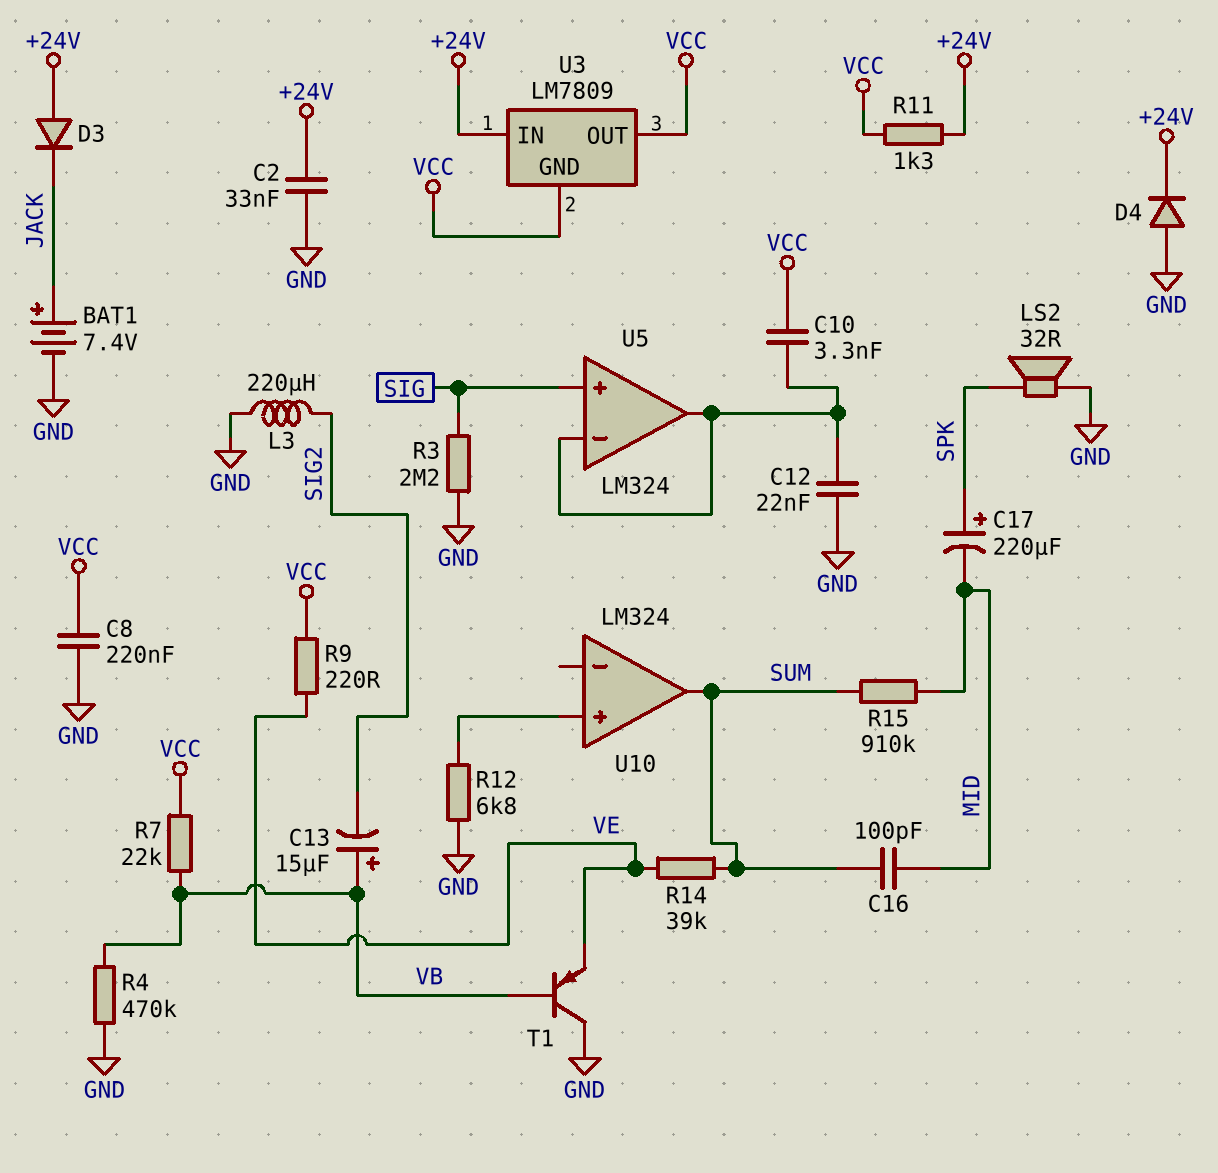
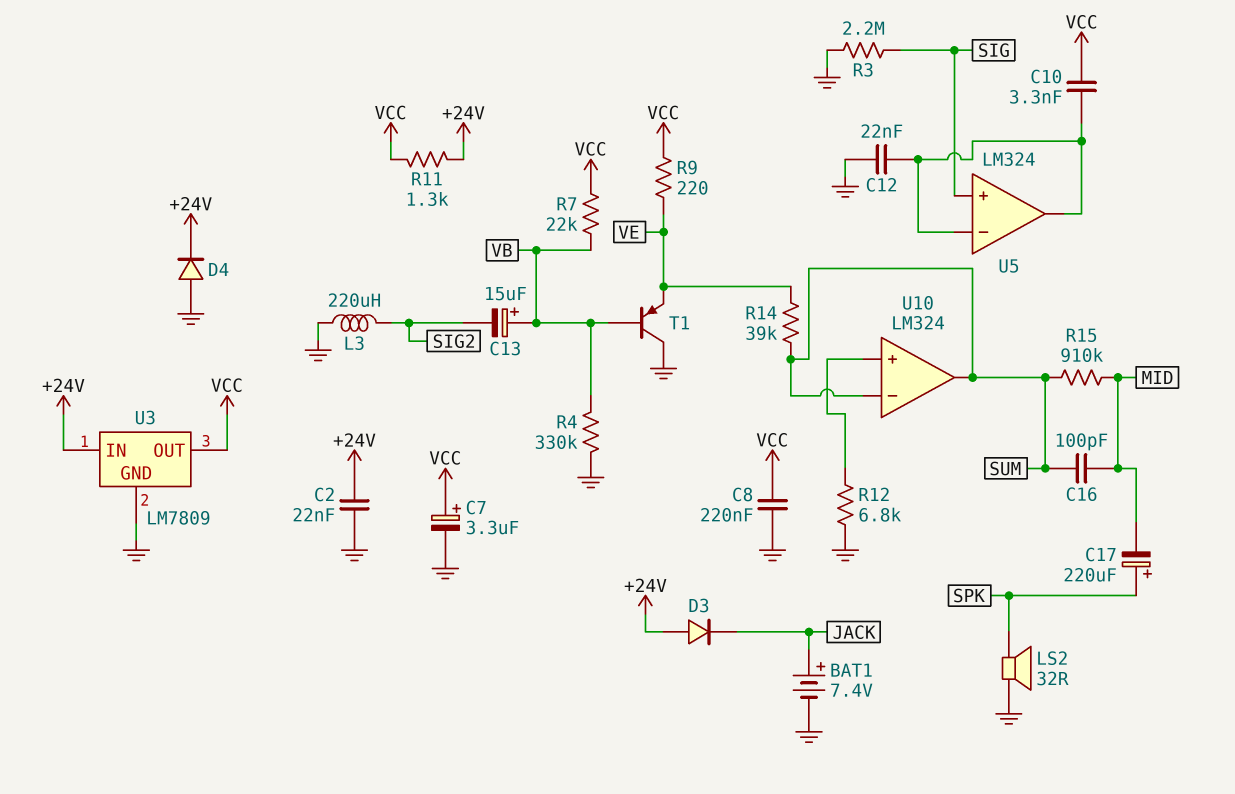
C2: 33nF (+24V, GND) -> 22nF (+24V, GND)
C7: none -> 3.3uF (plus VCC, minus GND)
R4: 470k (GND, VB) -> 330k (GND, VB)
U3 pin GND: VCC -> GND
U10 pin in-: none -> SUM

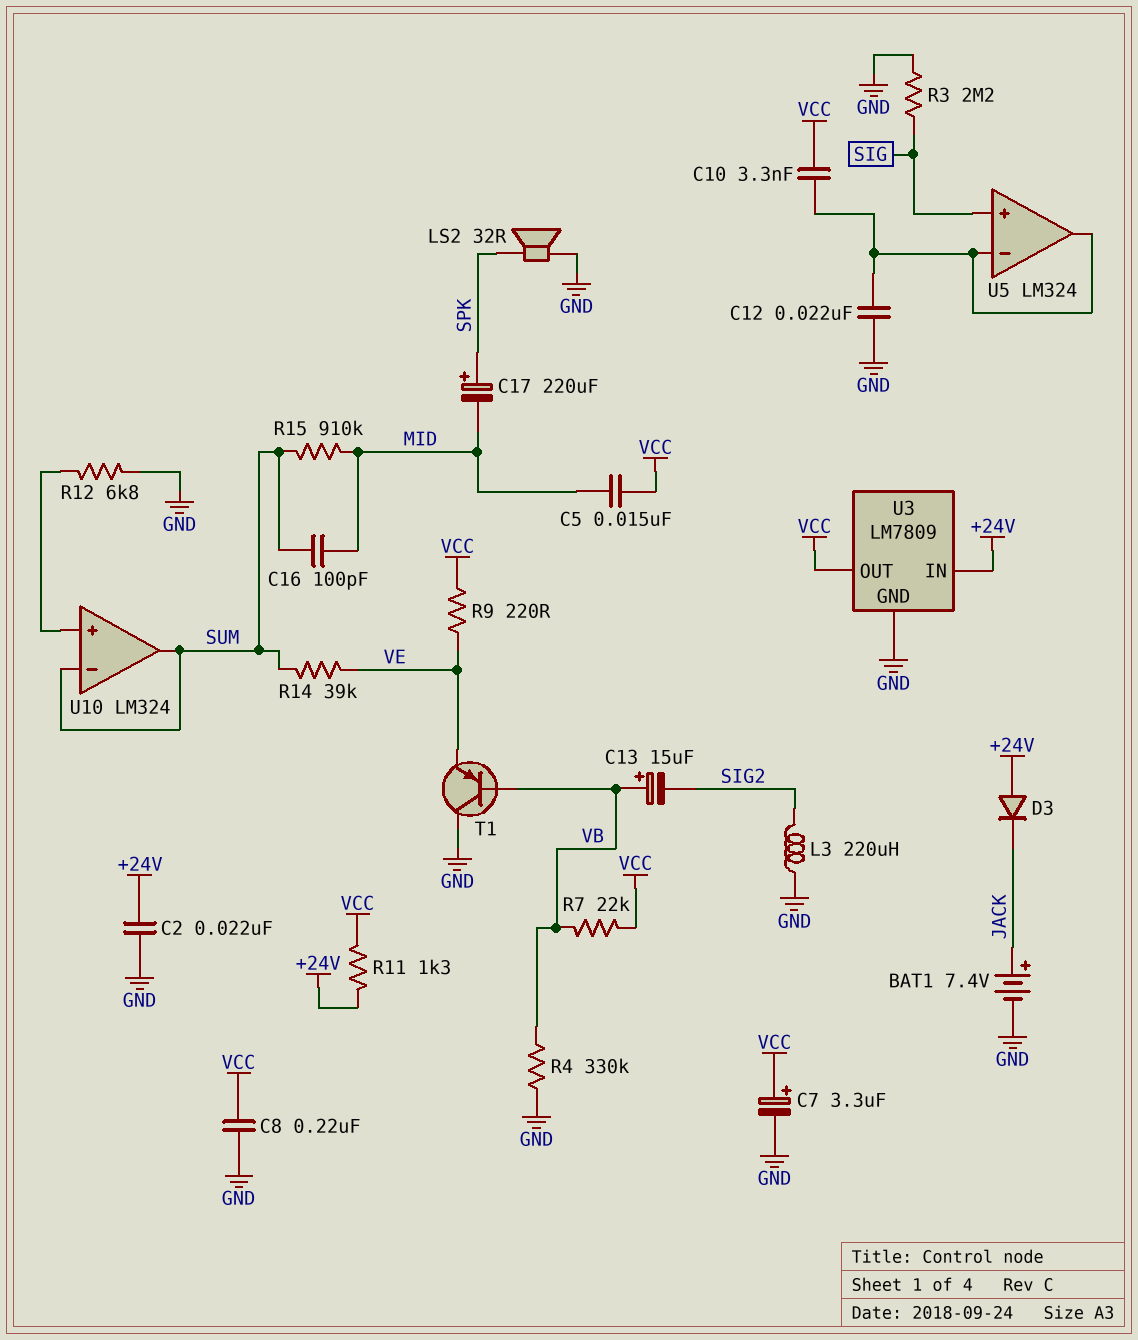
C5: none -> 15nF (MID, VCC)
D4: diode (A GND, K +24V) -> none

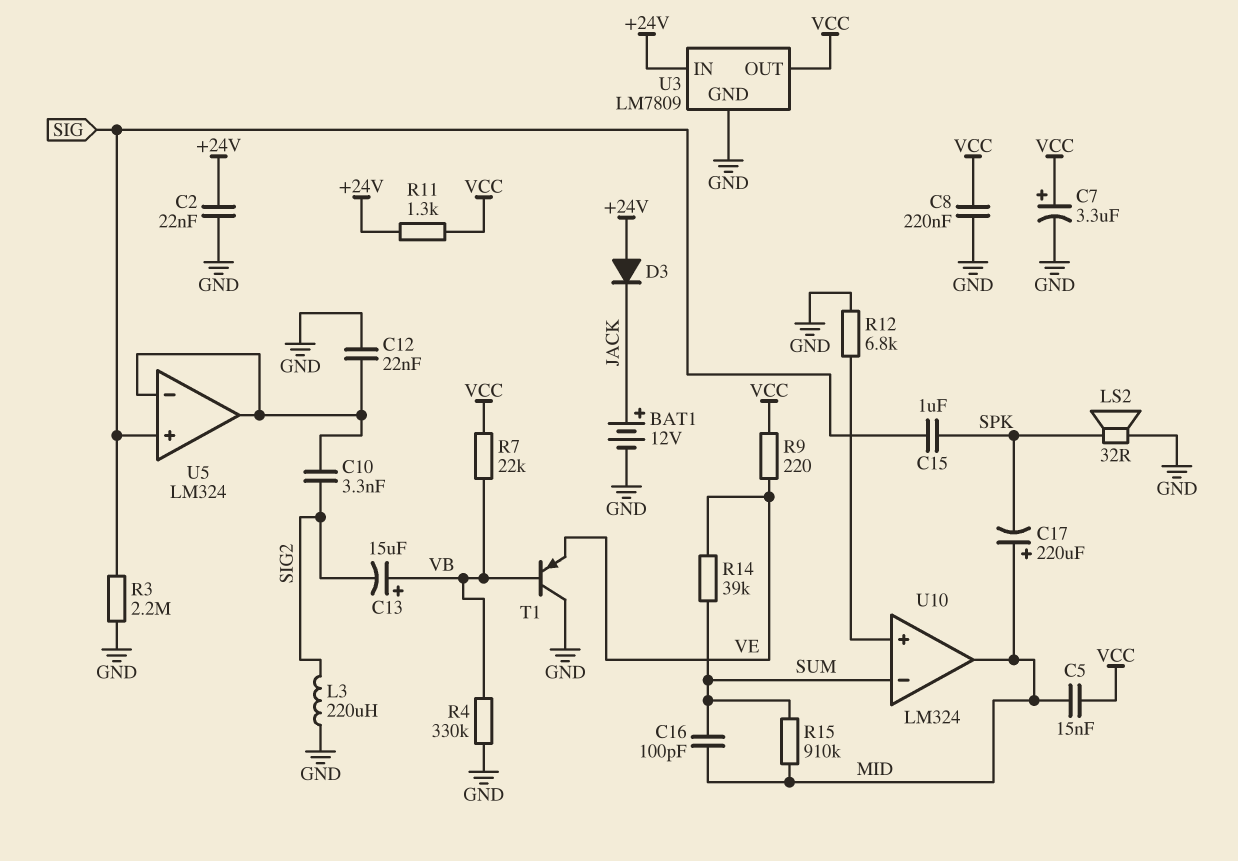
BAT1: 7.4V (plus JACK, minus GND) -> 12V (plus JACK, minus GND)
C10: 3.3nF (U5/in-, VCC) -> 3.3nF (SIG2, U5/in-)
C15: none -> 1uF (SIG, SPK)
C17: 220uF (plus SPK, minus MID) -> 220uF (plus MID, minus SPK)
U10 pin out: SUM -> MID

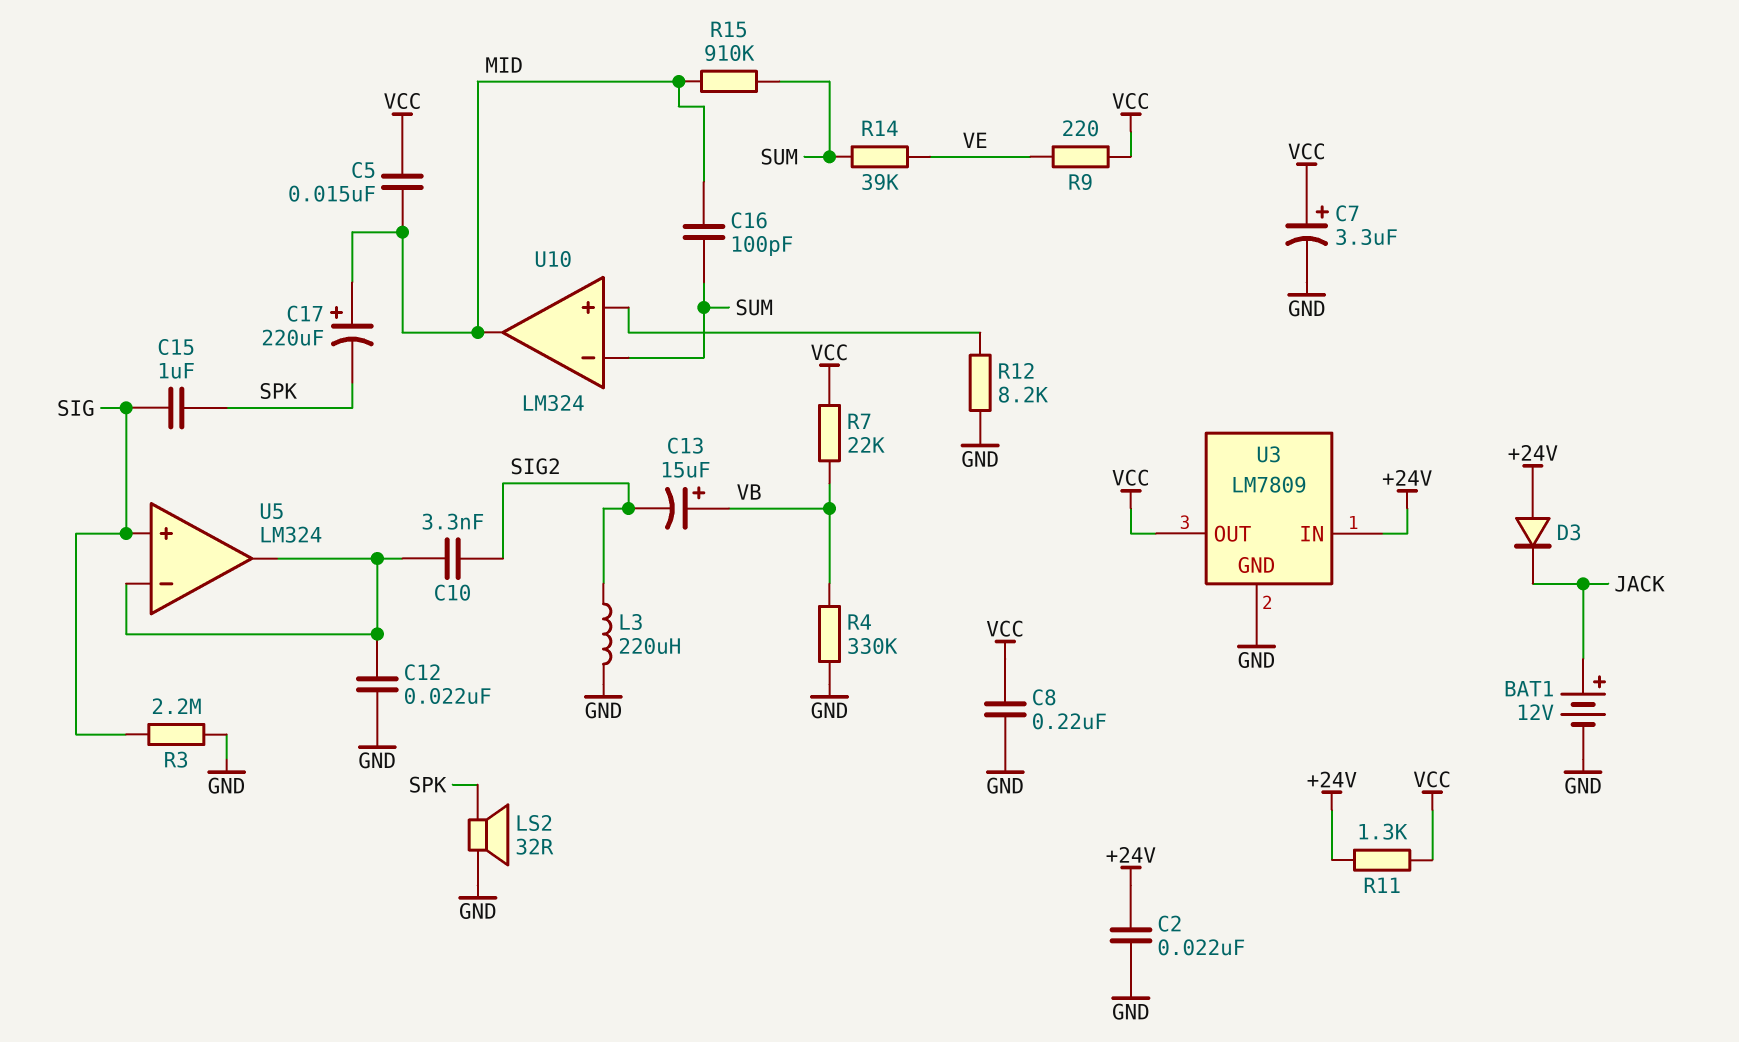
R12: 6.8k (GND, U10/in+) -> 8.2k (GND, U10/in+)
T1: PNP (B VB, C GND, E VE) -> none

